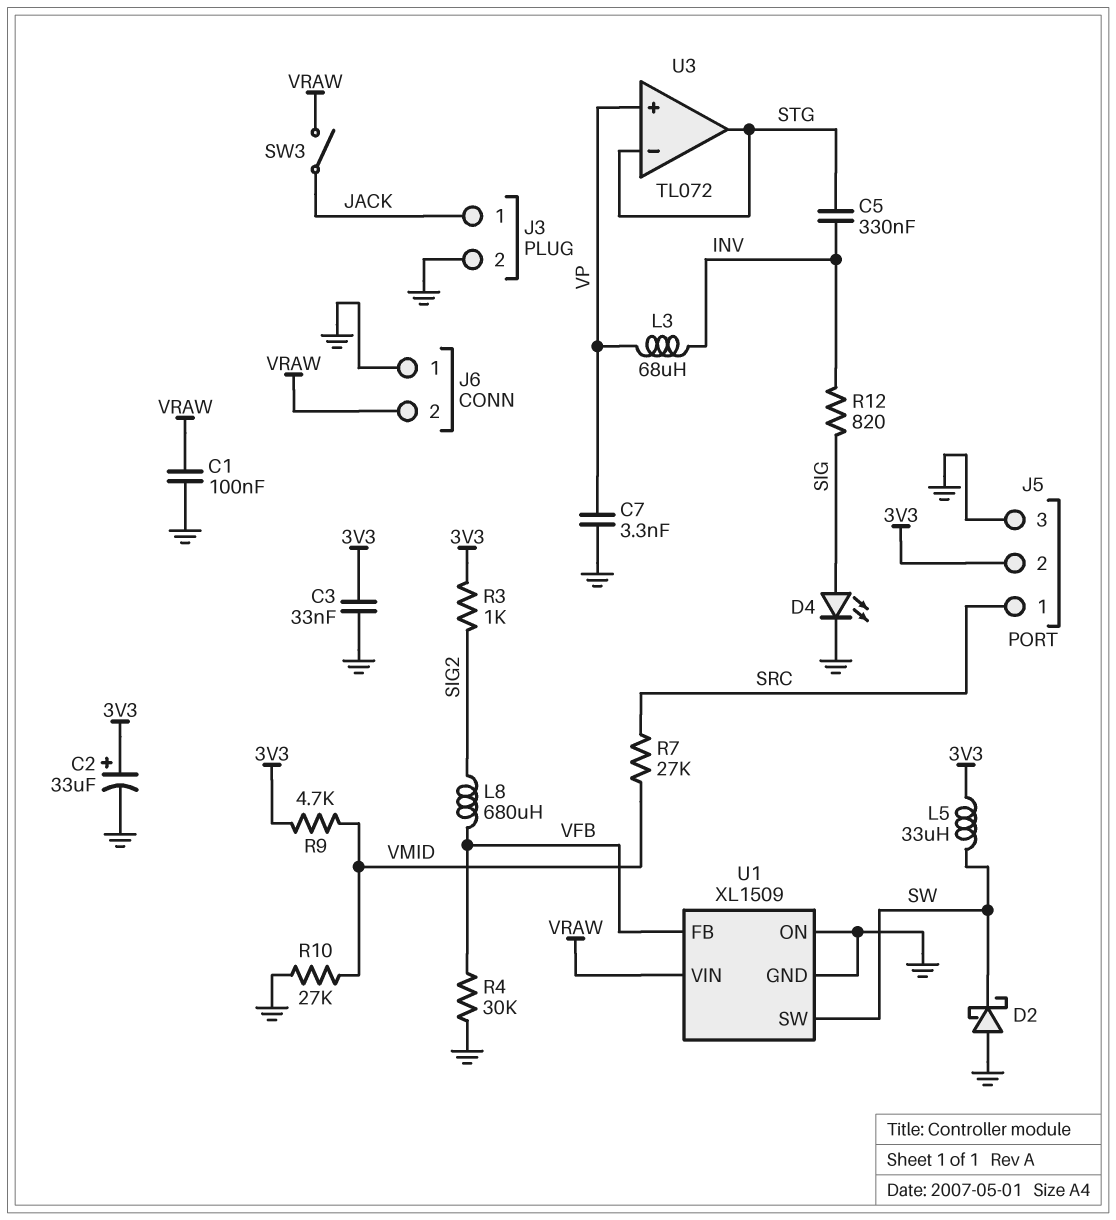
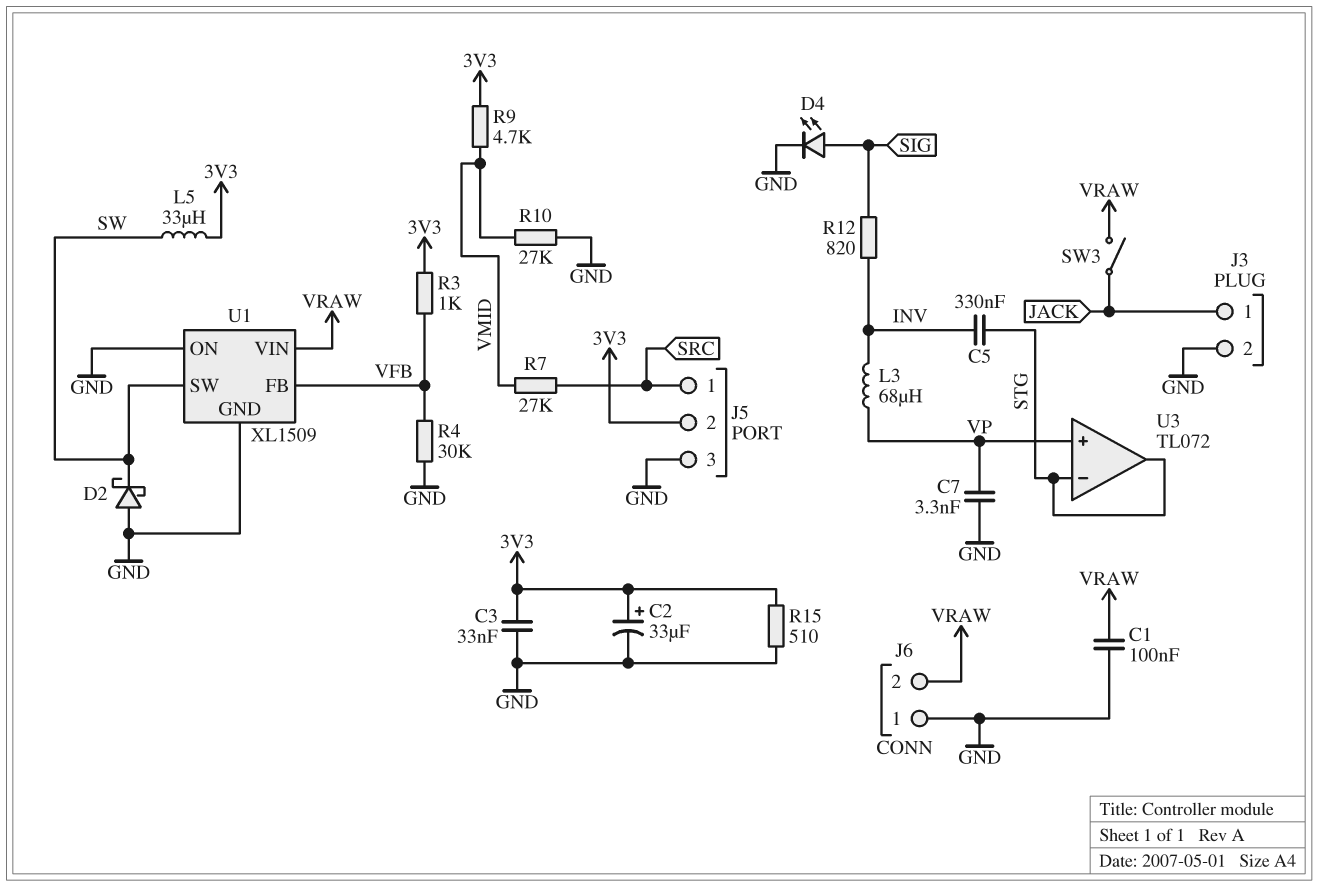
L8: 680uH (SIG2, VFB) -> none
R3: 1k (3V3, SIG2) -> 1k (3V3, VFB)
R15: none -> 510 (3V3, GND)

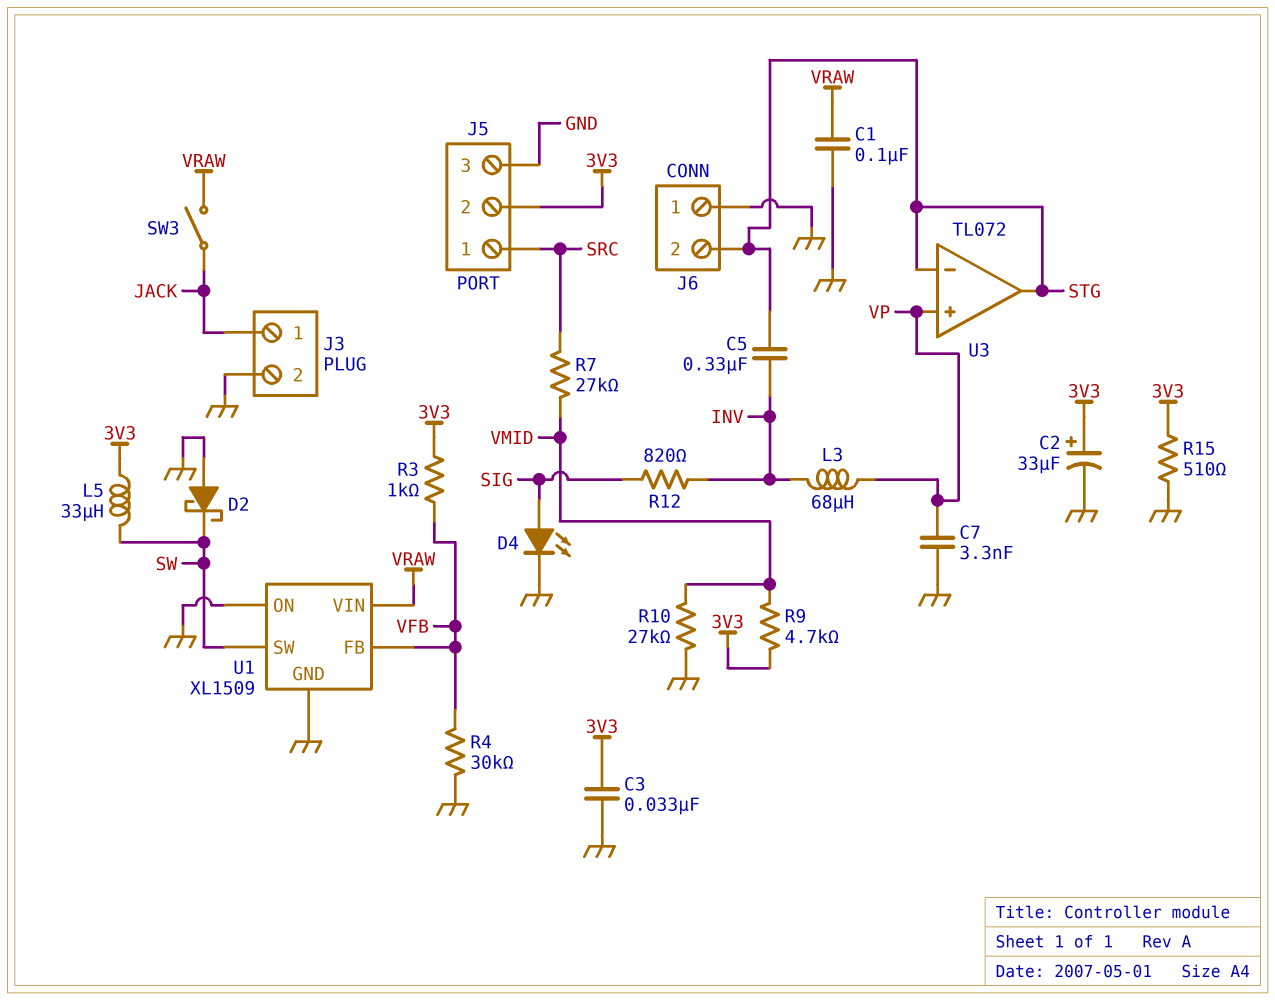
J6 pin 2: VRAW -> STG

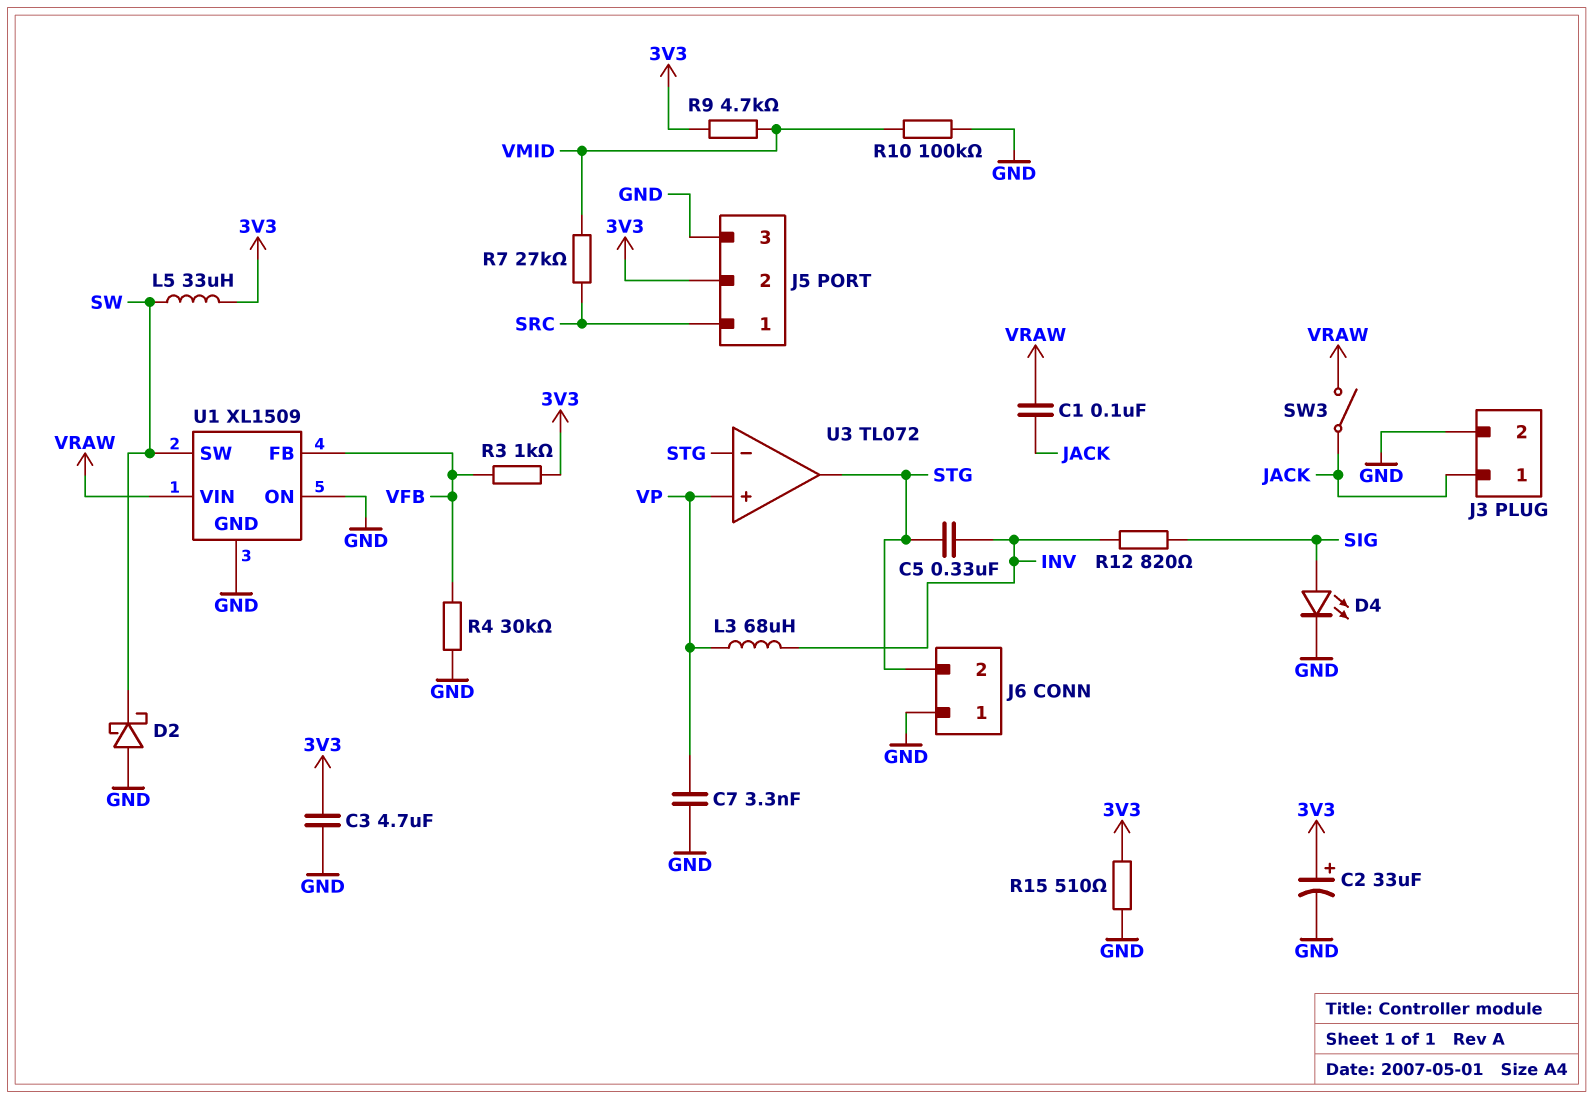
C1: 100nF (GND, VRAW) -> 100nF (JACK, VRAW)
C3: 33nF (3V3, GND) -> 4.7uF (3V3, GND)
R10: 27k (GND, VMID) -> 100k (GND, VMID)

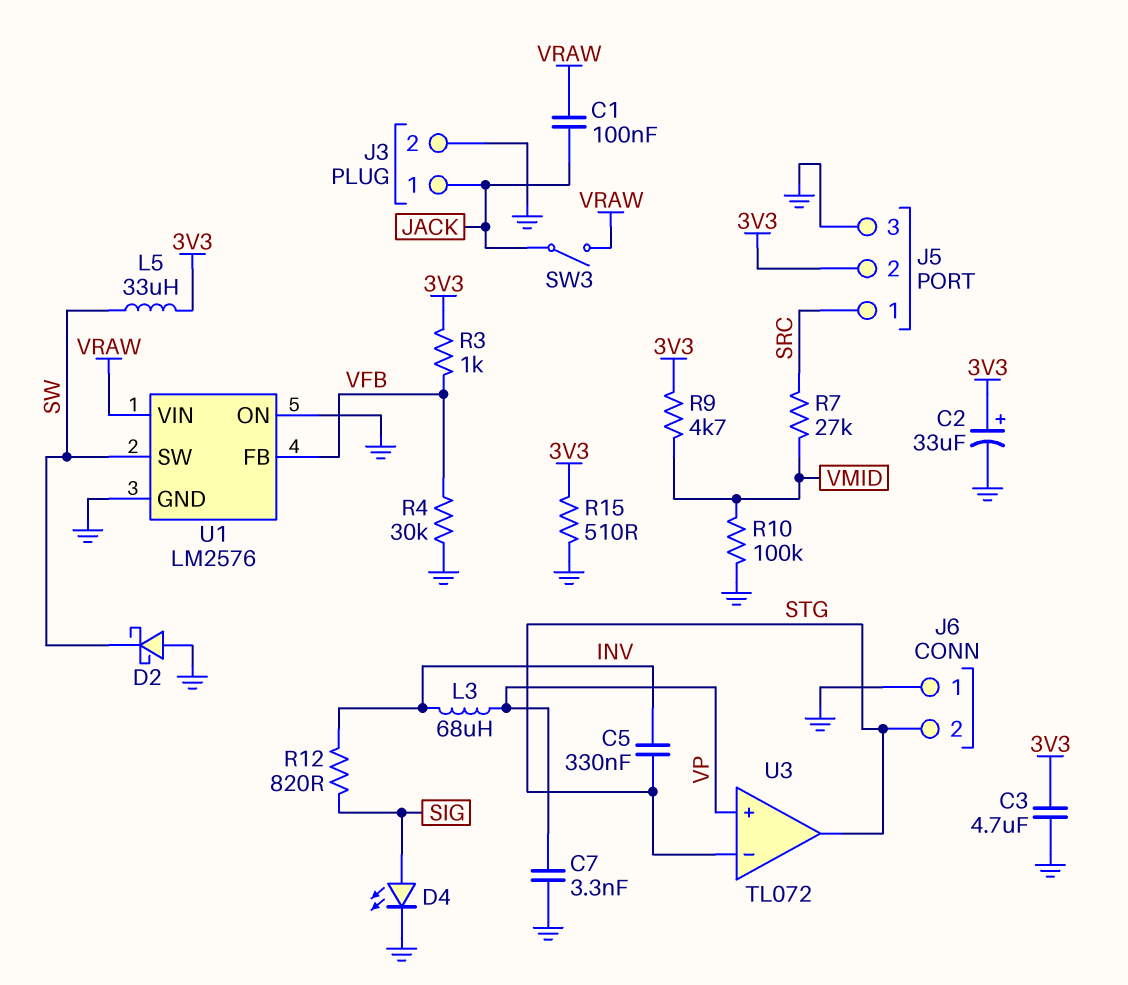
U1: XL1509 -> LM2576

